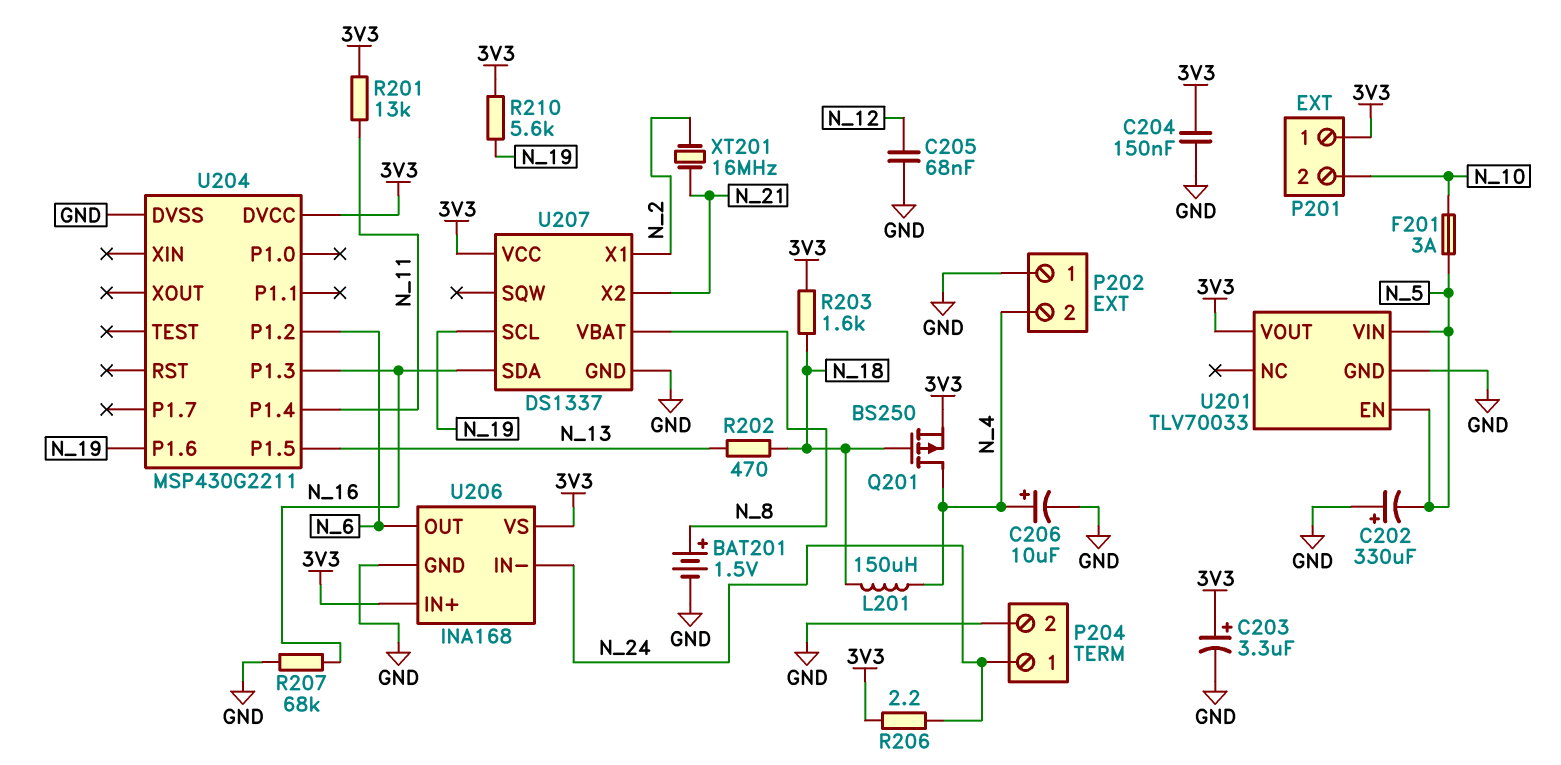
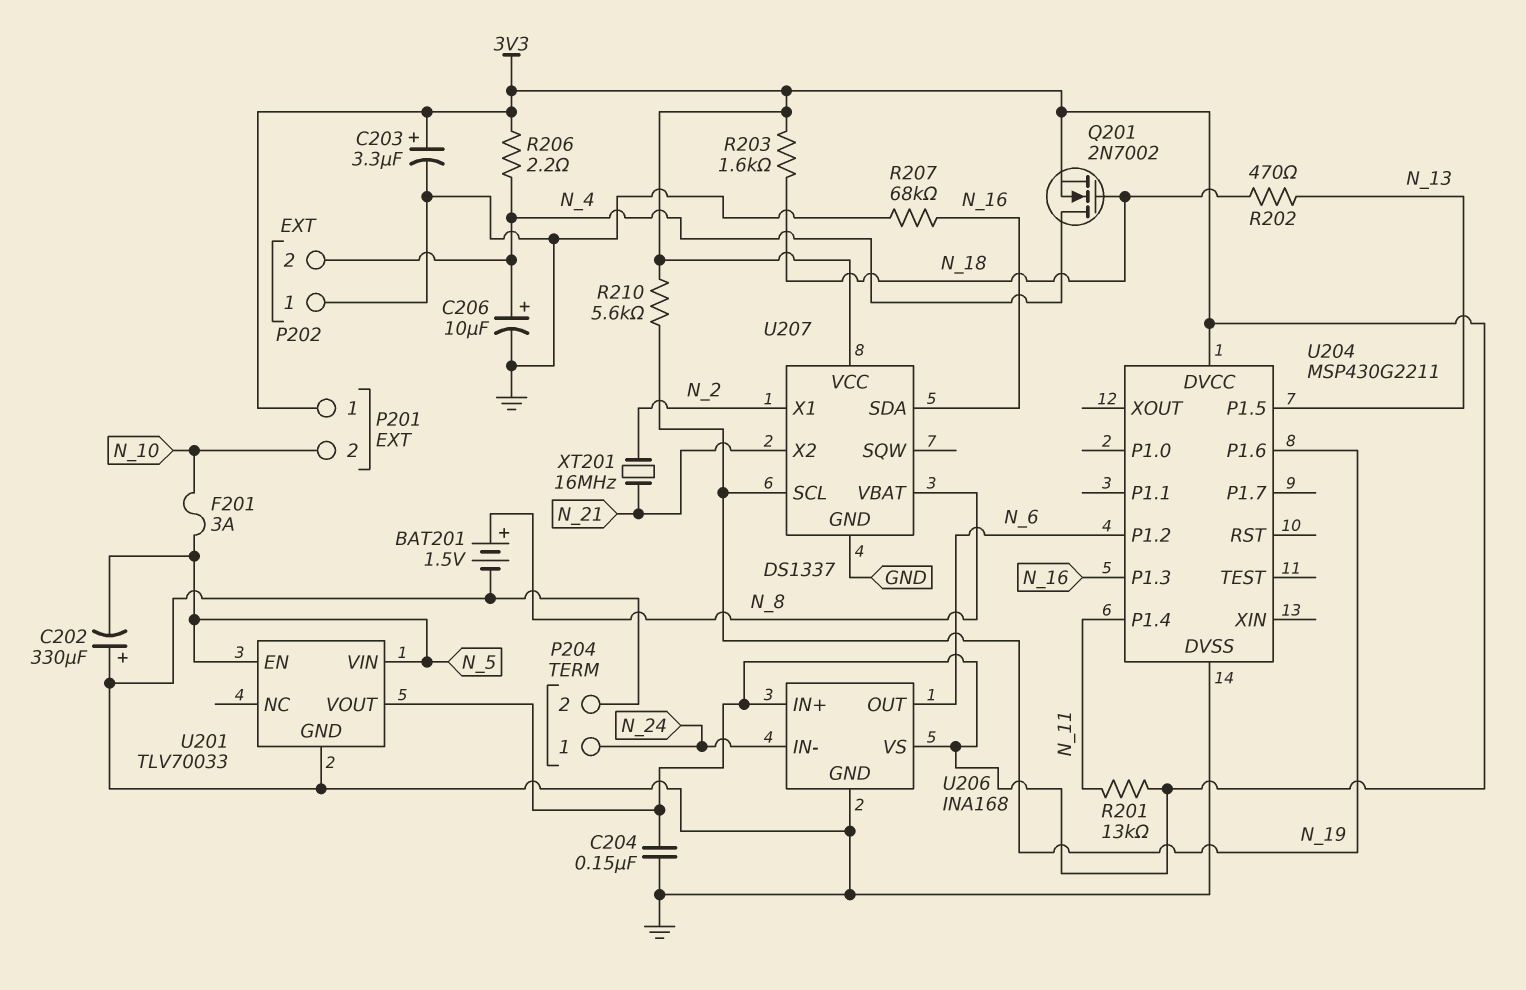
C205: 68nF (GND, N_12) -> none
L201: 150uH (N_4, N_18) -> none
Q201: PMOS BS250 (G N_18, D N_4, S 3V3) -> NMOS 2N7002 (G N_18, D N_4, S 3V3)
R206: 2.2 (3V3, N_24) -> 2.2 (3V3, N_4)

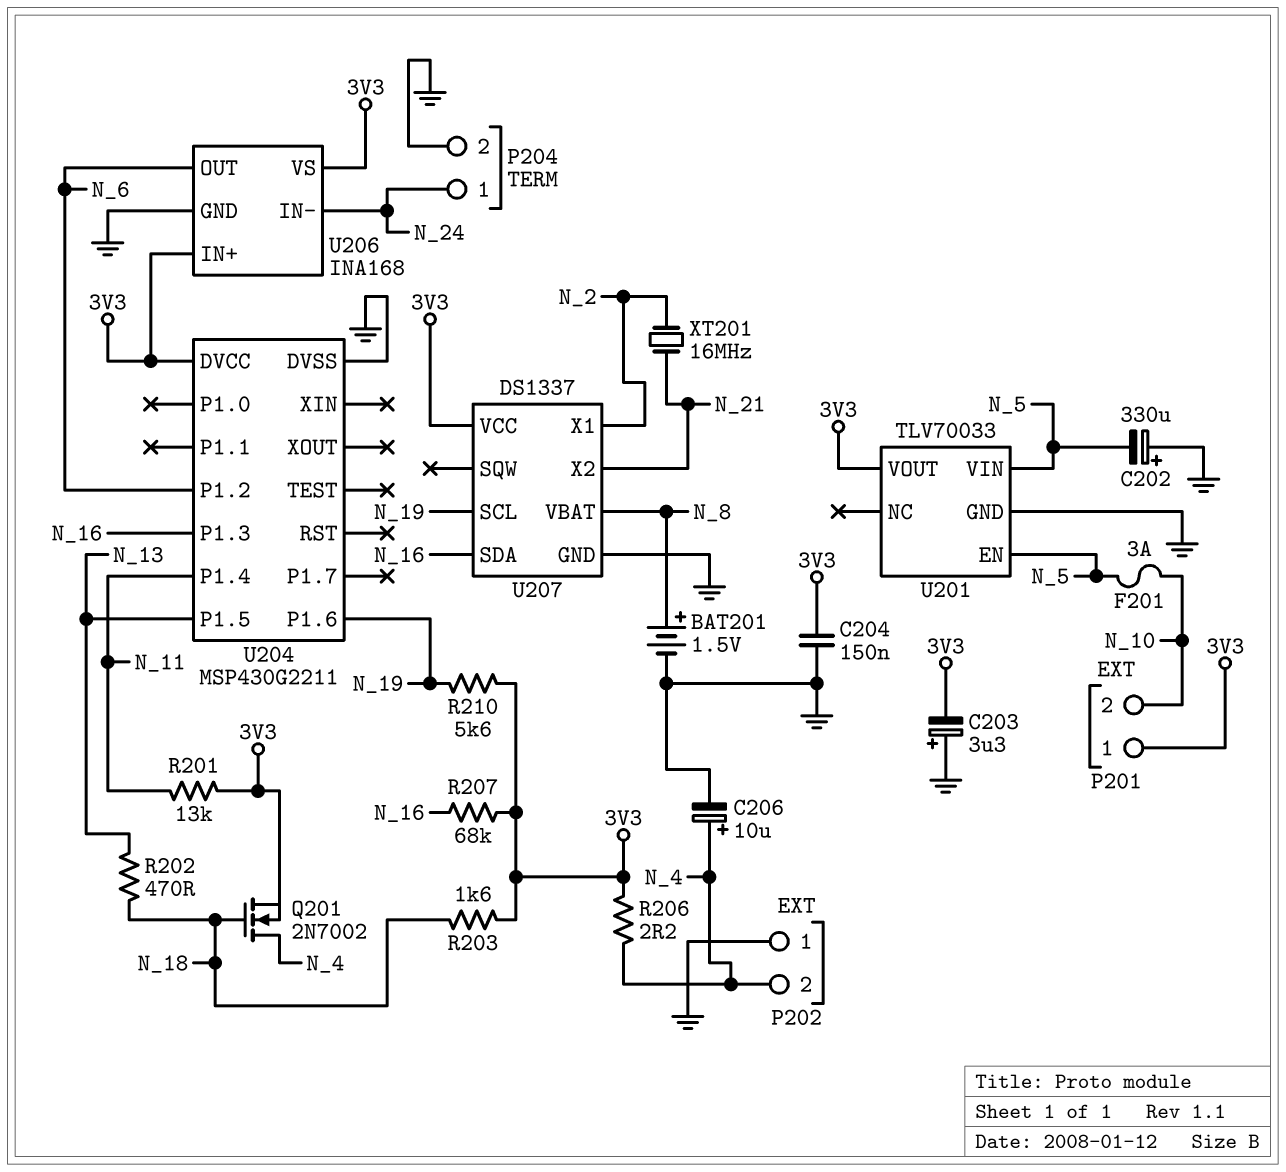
C203: 3.3uF (plus 3V3, minus GND) -> 3.3uF (plus GND, minus 3V3)
R207: 68k (GND, N_16) -> 68k (3V3, N_16)

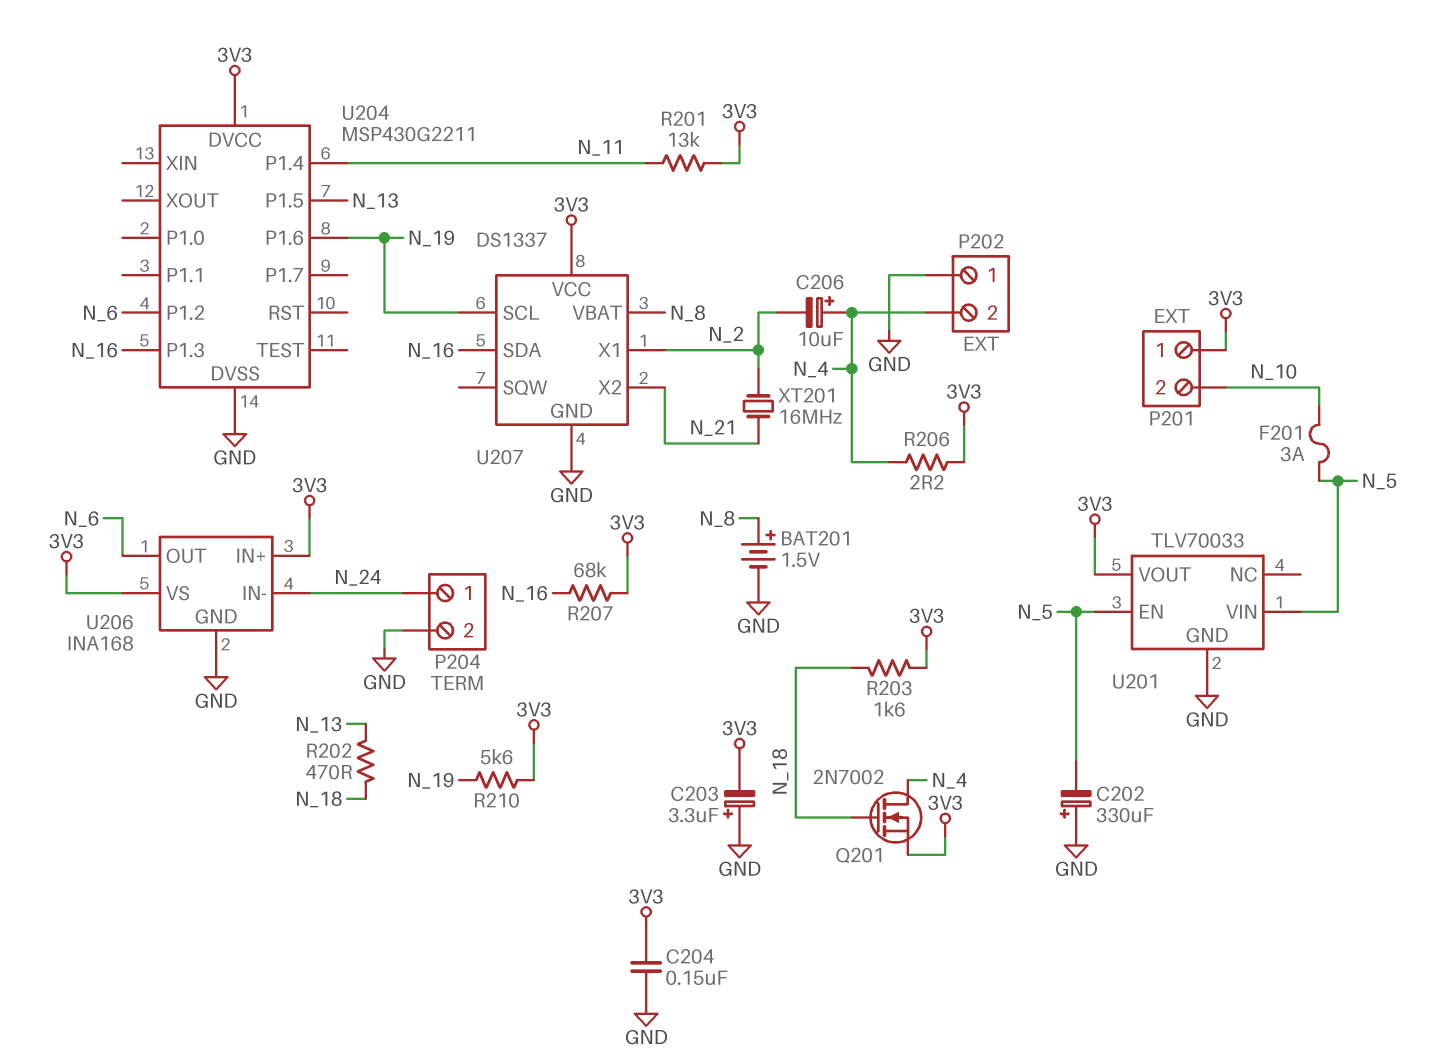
C206: 10uF (plus N_4, minus GND) -> 10uF (plus N_4, minus N_2)

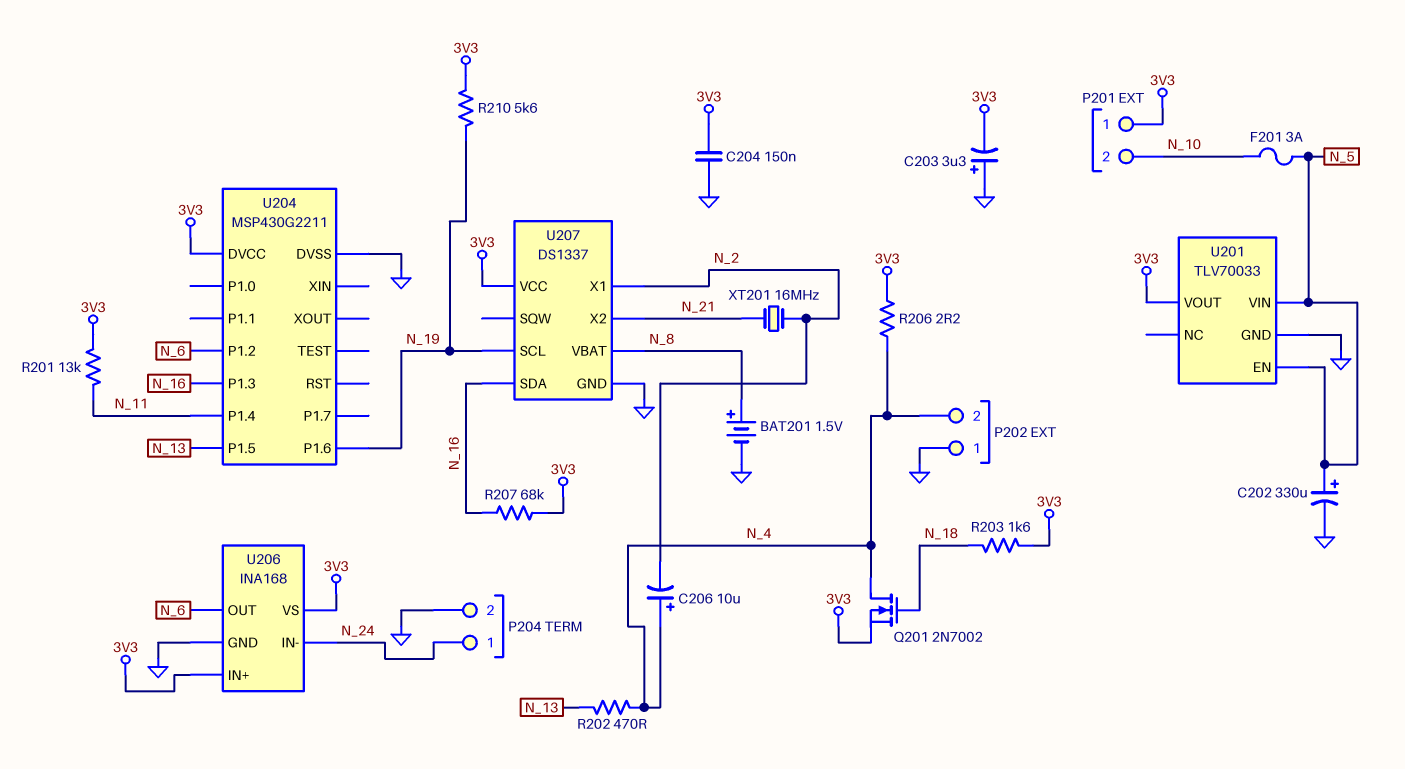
C202: 330uF (plus GND, minus N_5) -> 330uF (plus N_5, minus GND)
R202: 470 (N_13, N_18) -> 470 (N_4, N_13)

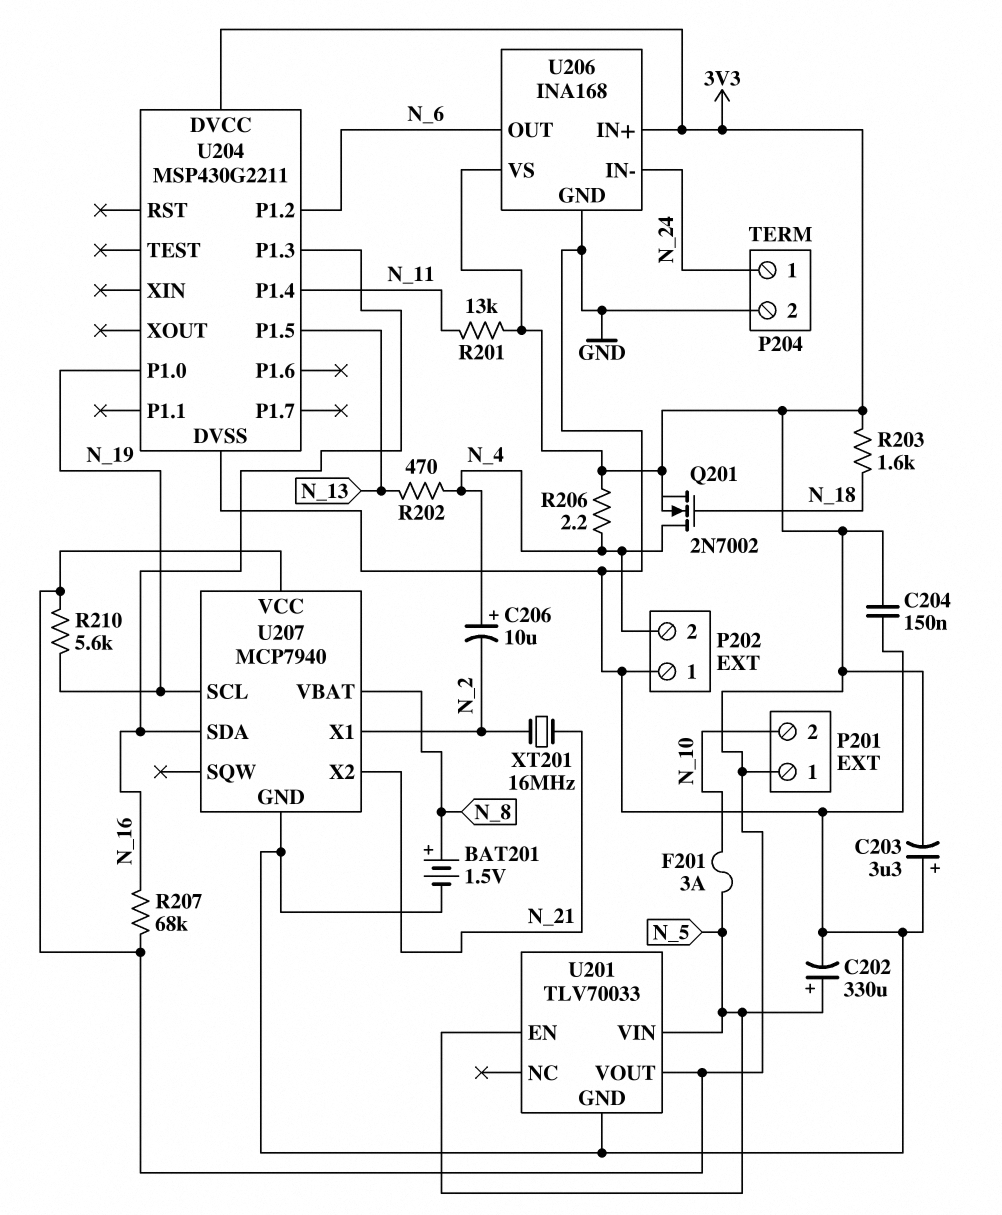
U204 pin P1.0: none -> N_19
U204 pin P1.6: N_19 -> none
U207: DS1337 -> MCP7940

